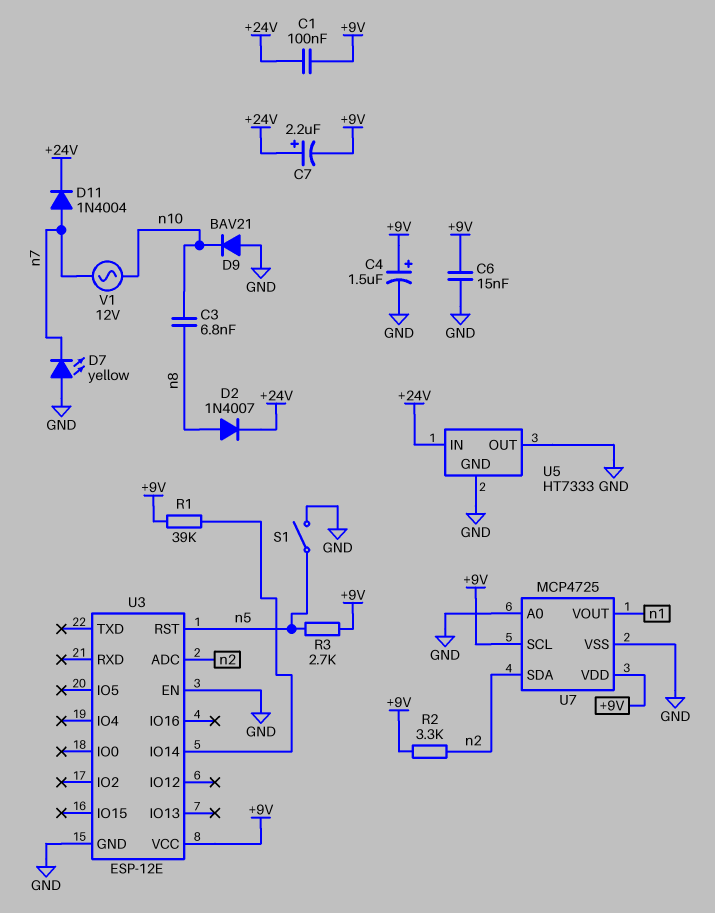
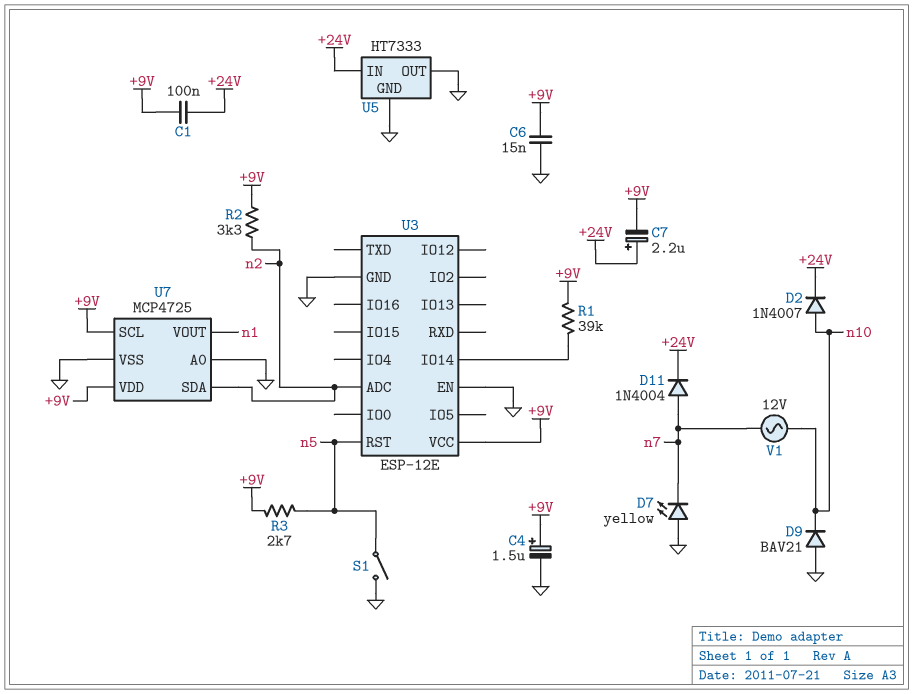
C3: 6.8nF (n8, n10) -> none
D2: diode 1N4007 (A n8, K +24V) -> diode 1N4007 (A n10, K +24V)

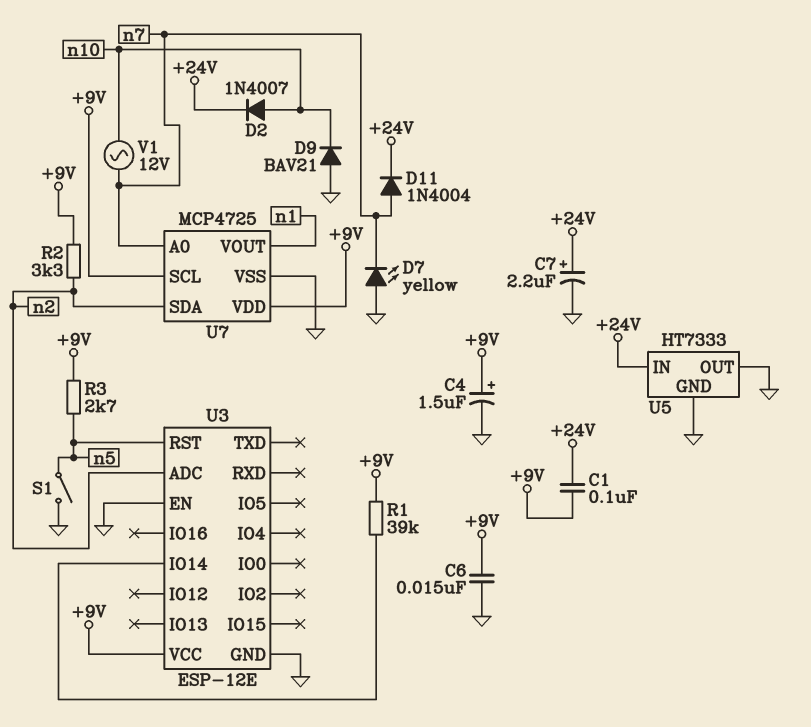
C7: 2.2uF (plus +24V, minus +9V) -> 2.2uF (plus +24V, minus GND)
U7 pin A0: GND -> n7

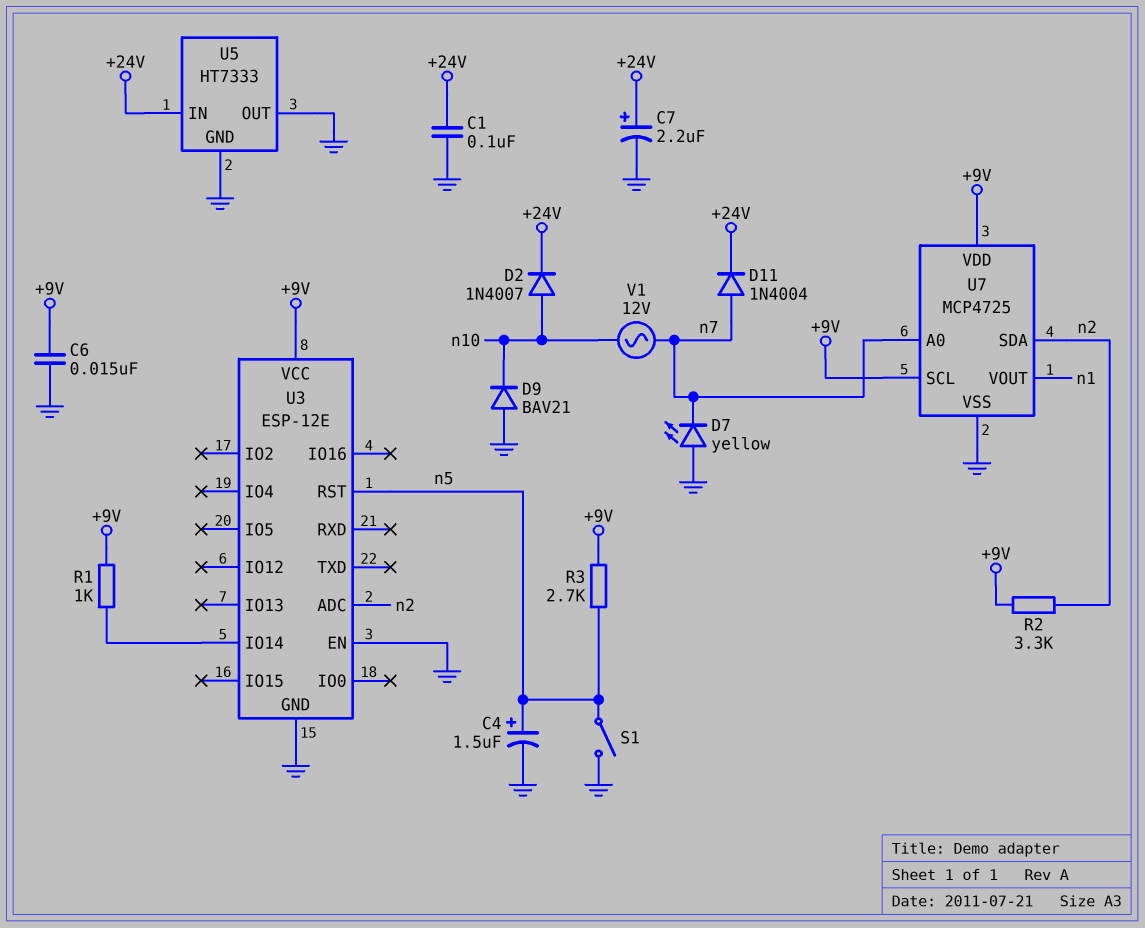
C1: 100nF (+9V, +24V) -> 100nF (+24V, GND)
C4: 1.5uF (plus +9V, minus GND) -> 1.5uF (plus n5, minus GND)
R1: 39k (+9V, U3/IO14) -> 1k (+9V, U3/IO14)

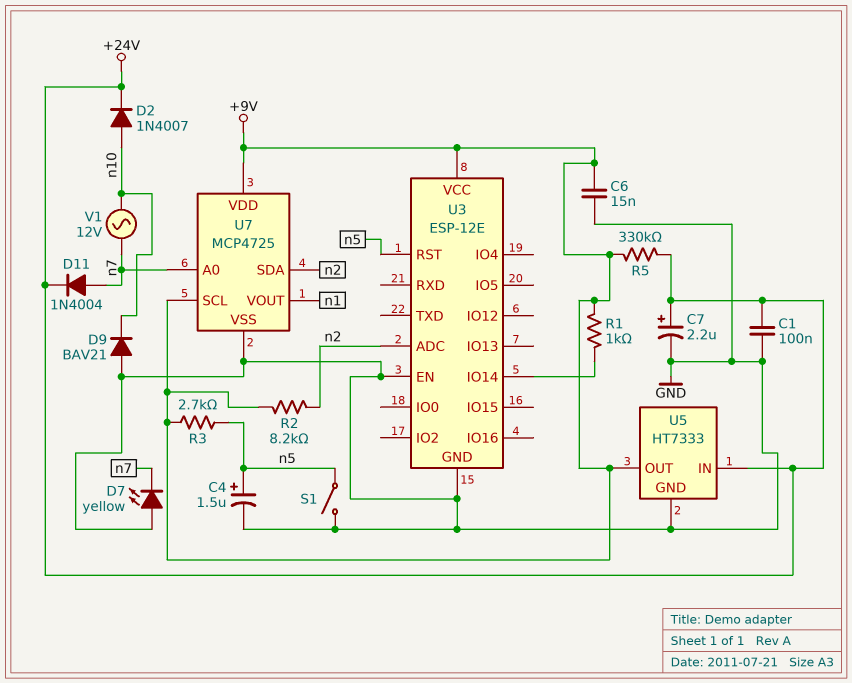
R2: 3.3k (+9V, n2) -> 8.2k (+9V, n2)
R5: none -> 330k (+9V, +24V)
U5 pin OUT: GND -> +9V

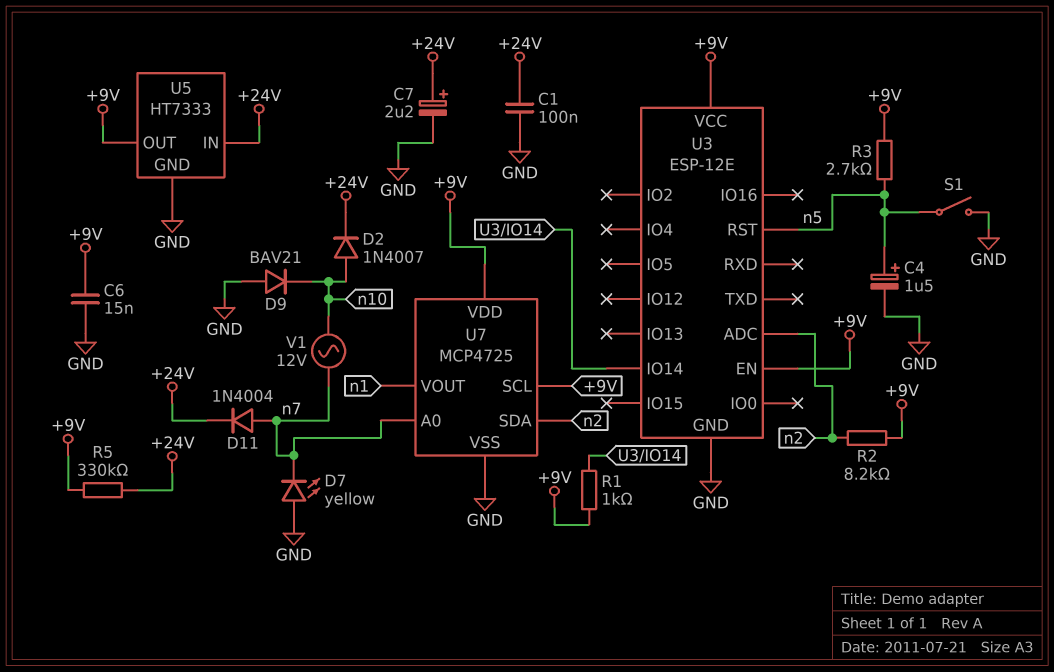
U3 pin EN: GND -> +9V

